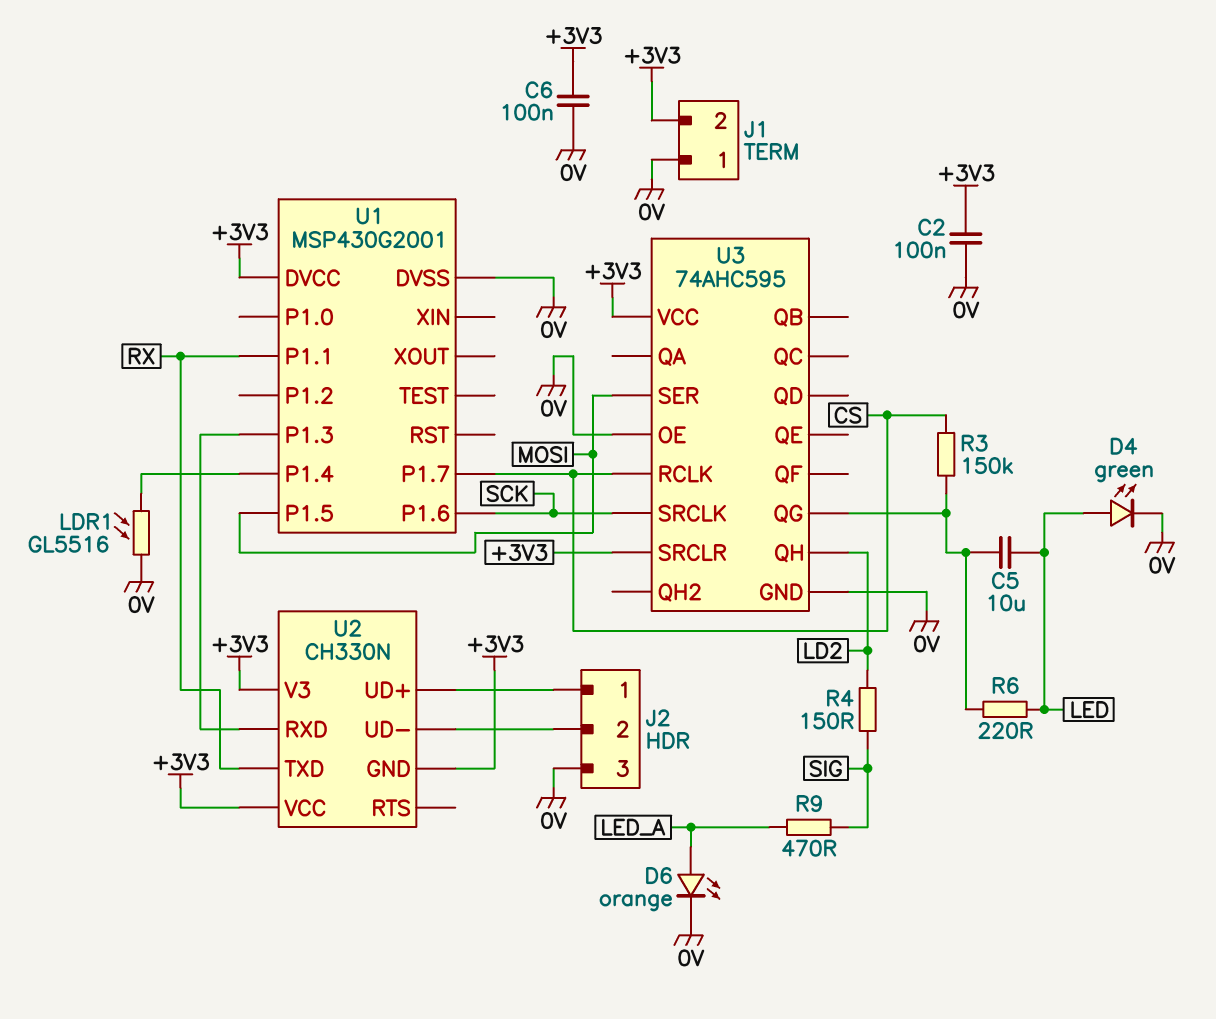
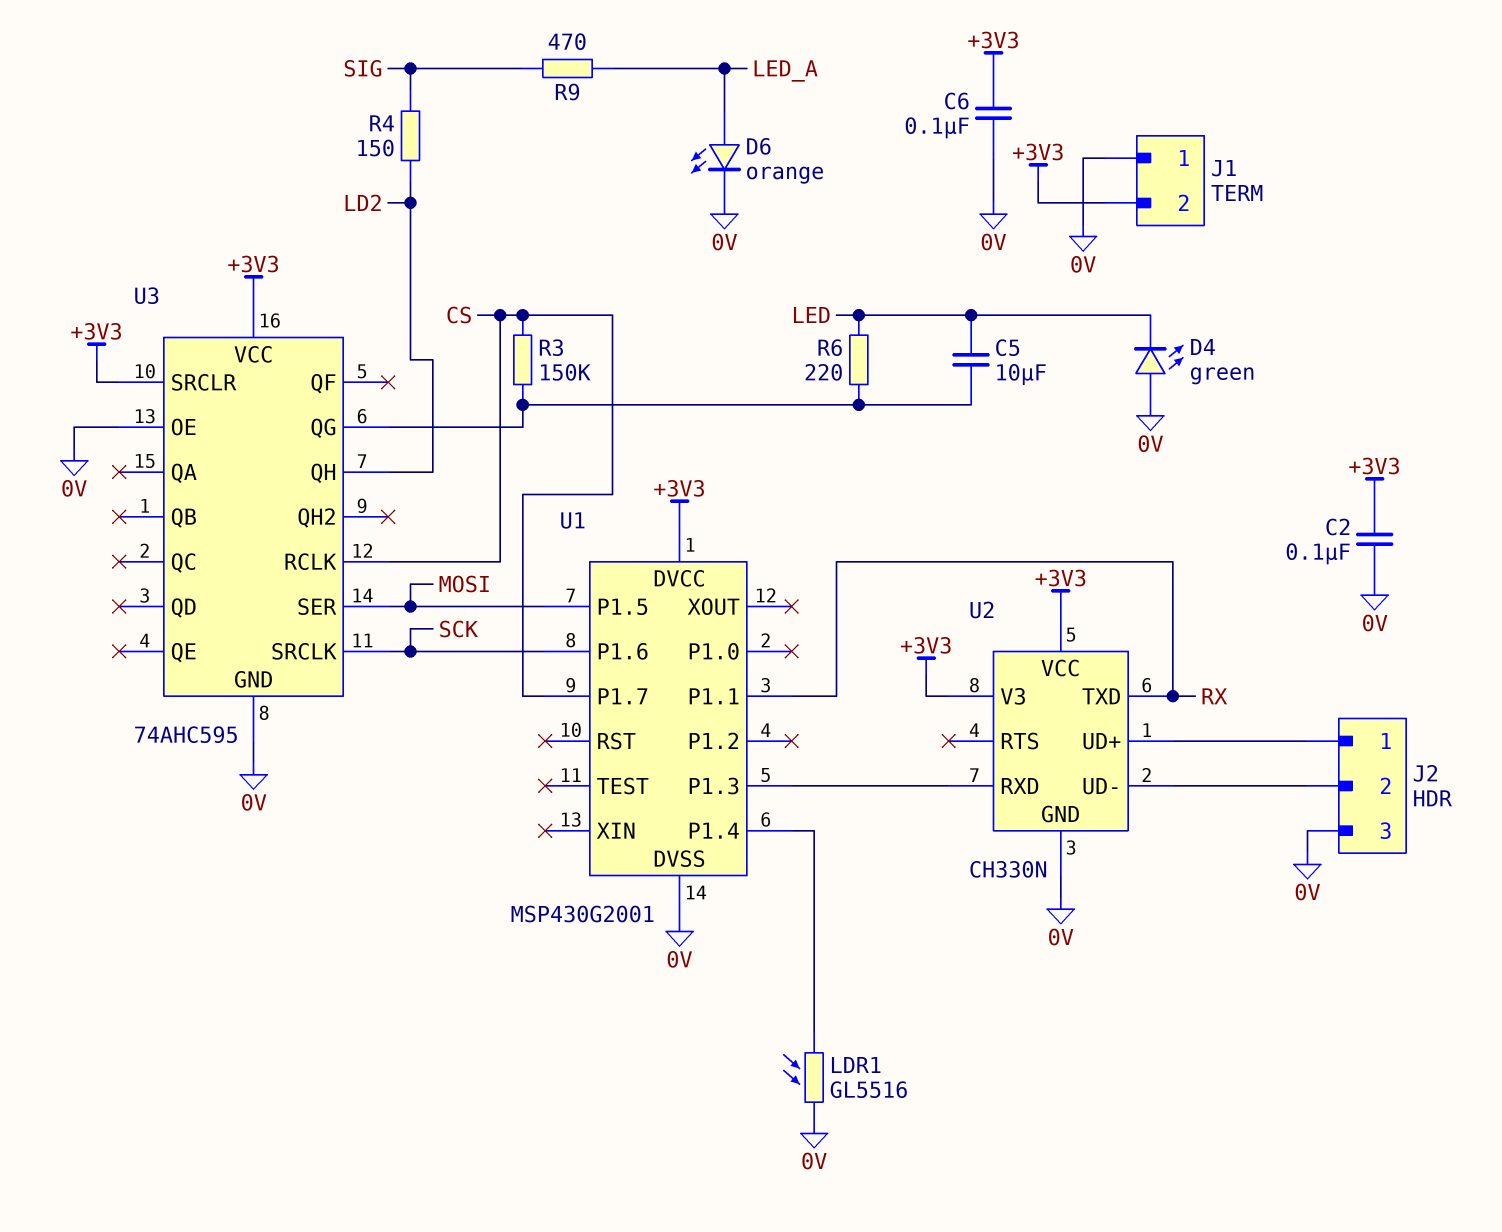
D4: LED green (A LED, K 0V) -> LED green (A 0V, K LED)
U2 pin GND: +3V3 -> 0V

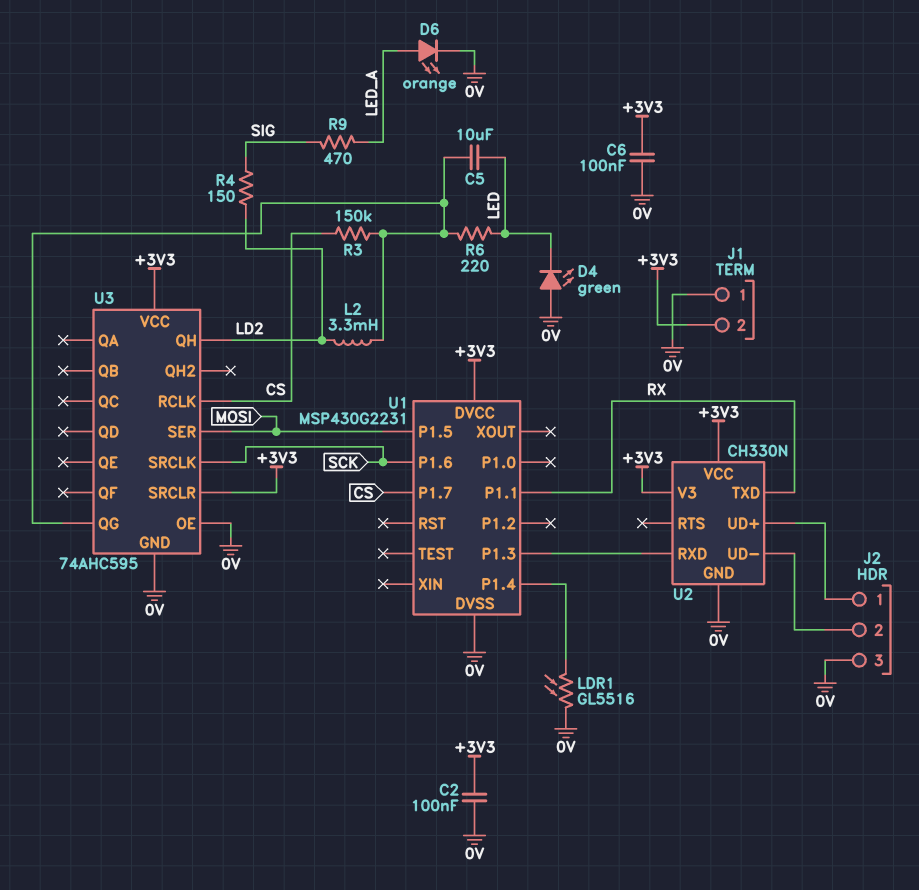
L2: none -> 3.3mH (LD2, U3/QG)
U1: MSP430G2001 -> MSP430G2231

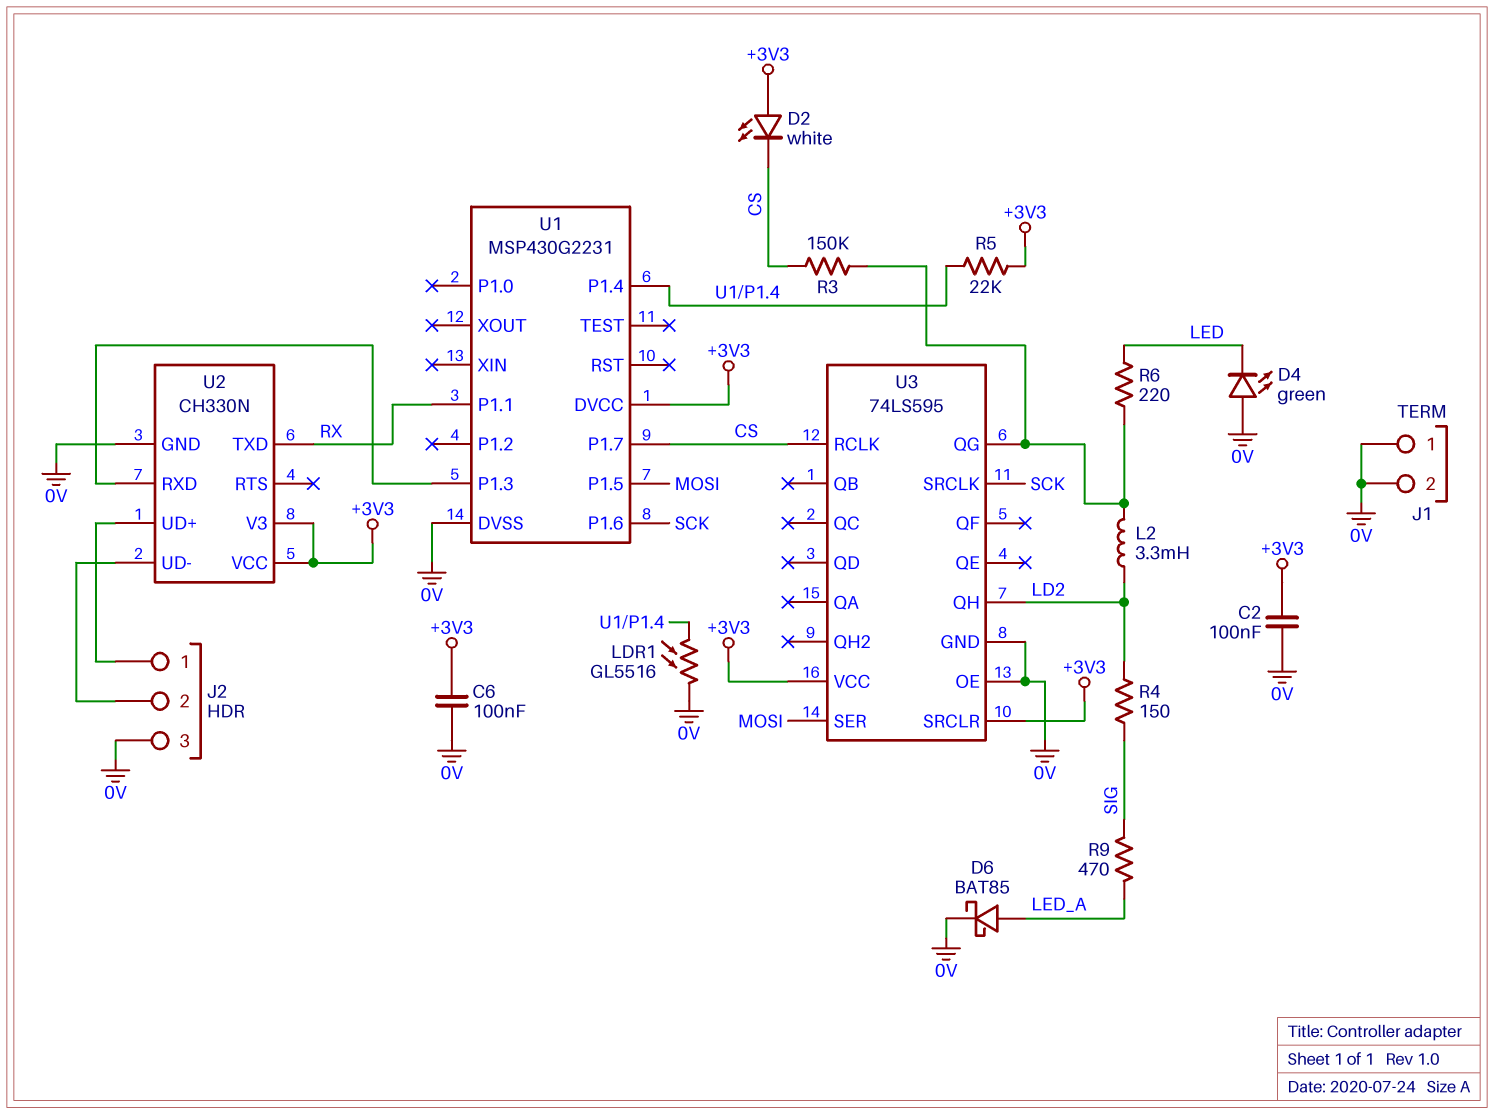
C5: 10uF (LED, U3/QG) -> none
D2: none -> LED white (A +3V3, K CS)
D6: LED orange (A LED_A, K 0V) -> schottky BAT85 (A LED_A, K 0V)
J1 pin 2: +3V3 -> 0V
R5: none -> 22k (+3V3, U1/P1.4)
U3: 74AHC595 -> 74LS595

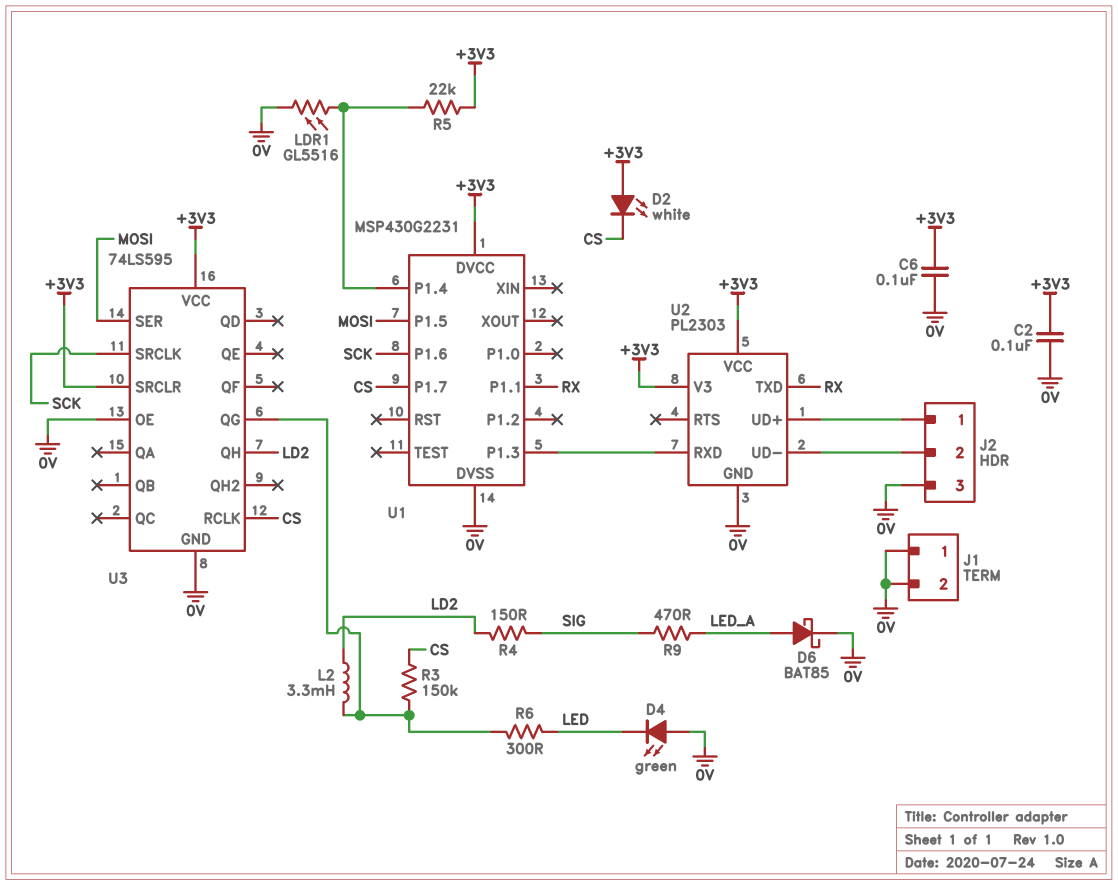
R6: 220 (LED, U3/QG) -> 300 (LED, U3/QG)
U2: CH330N -> PL2303

